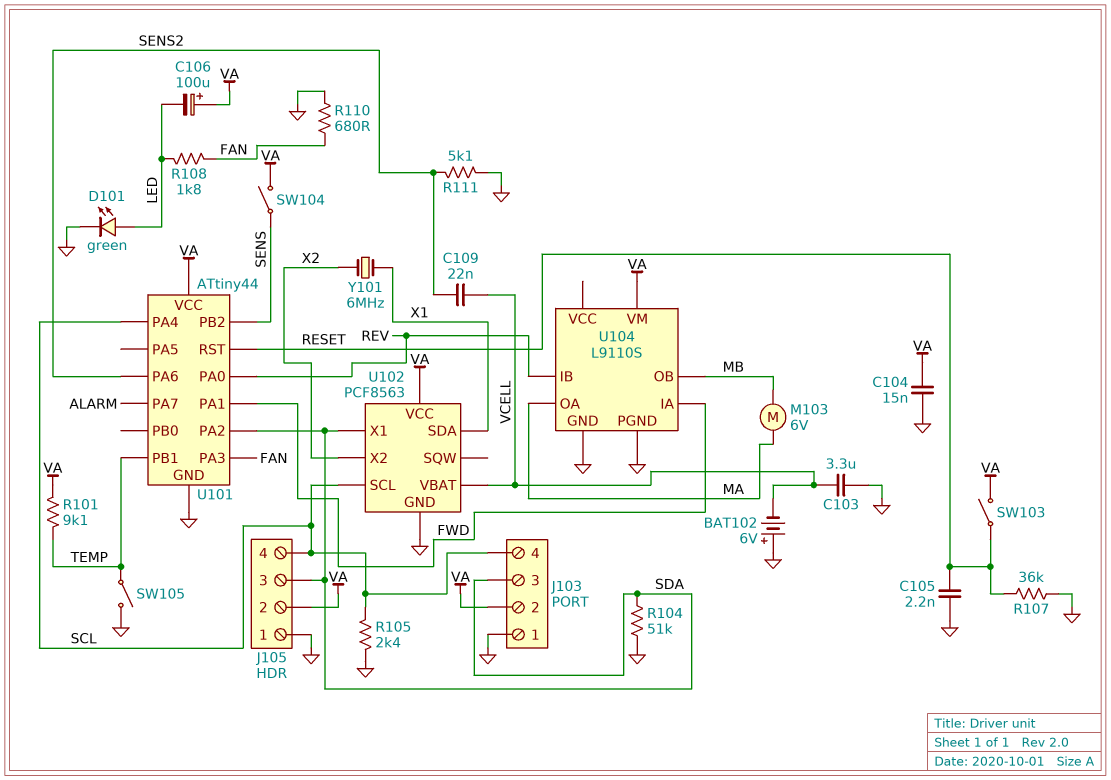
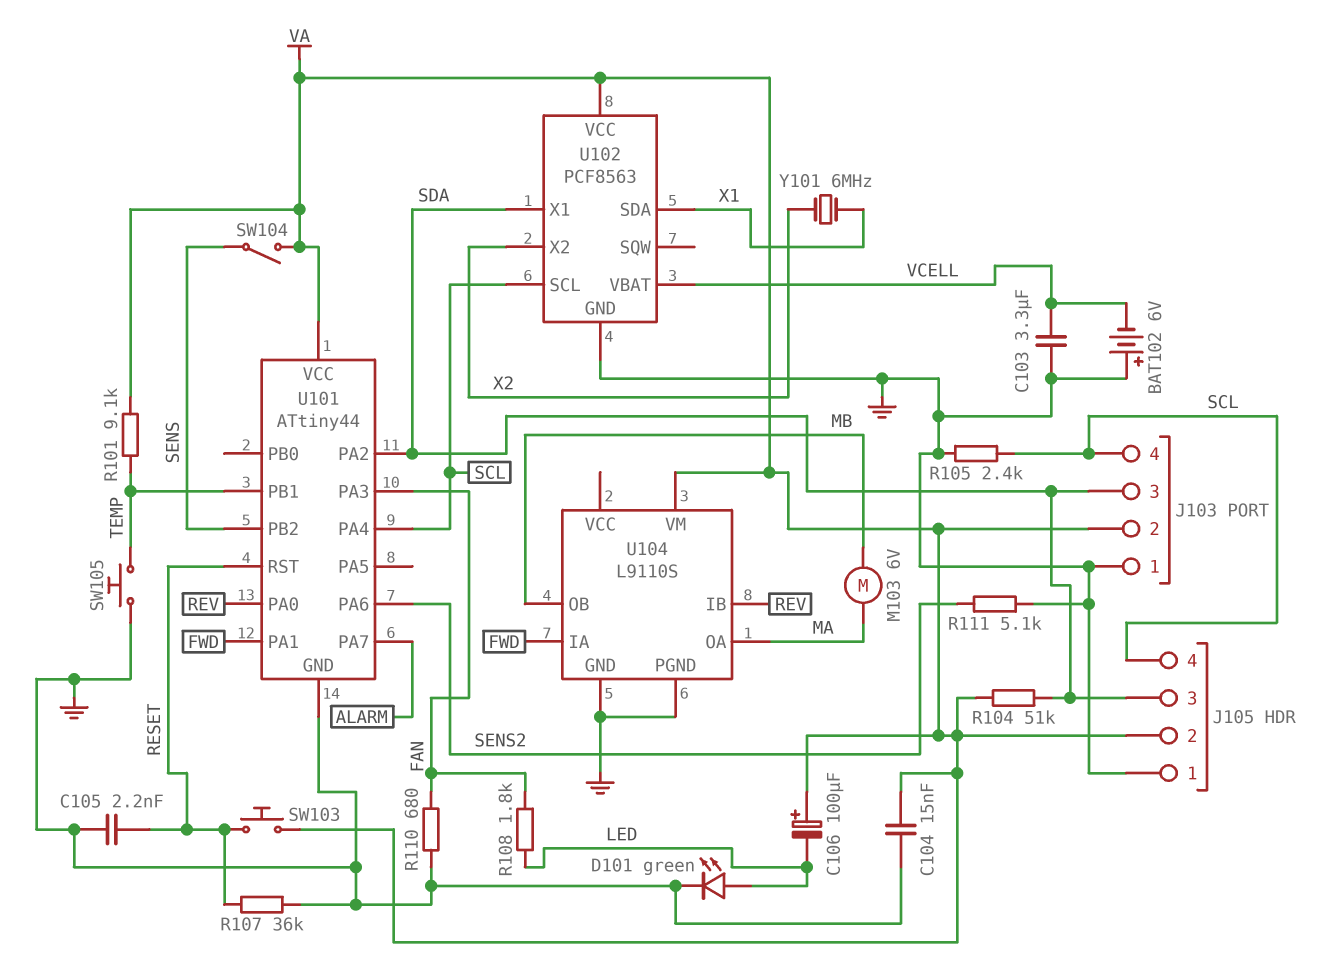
C109: 22nF (SENS2, VCELL) -> none
R104: 51k (GND, SDA) -> 51k (SDA, VA)
SW103: switch (RESET, VA) -> button (RESET, VA)
SW105: switch (GND, TEMP) -> button (GND, TEMP)

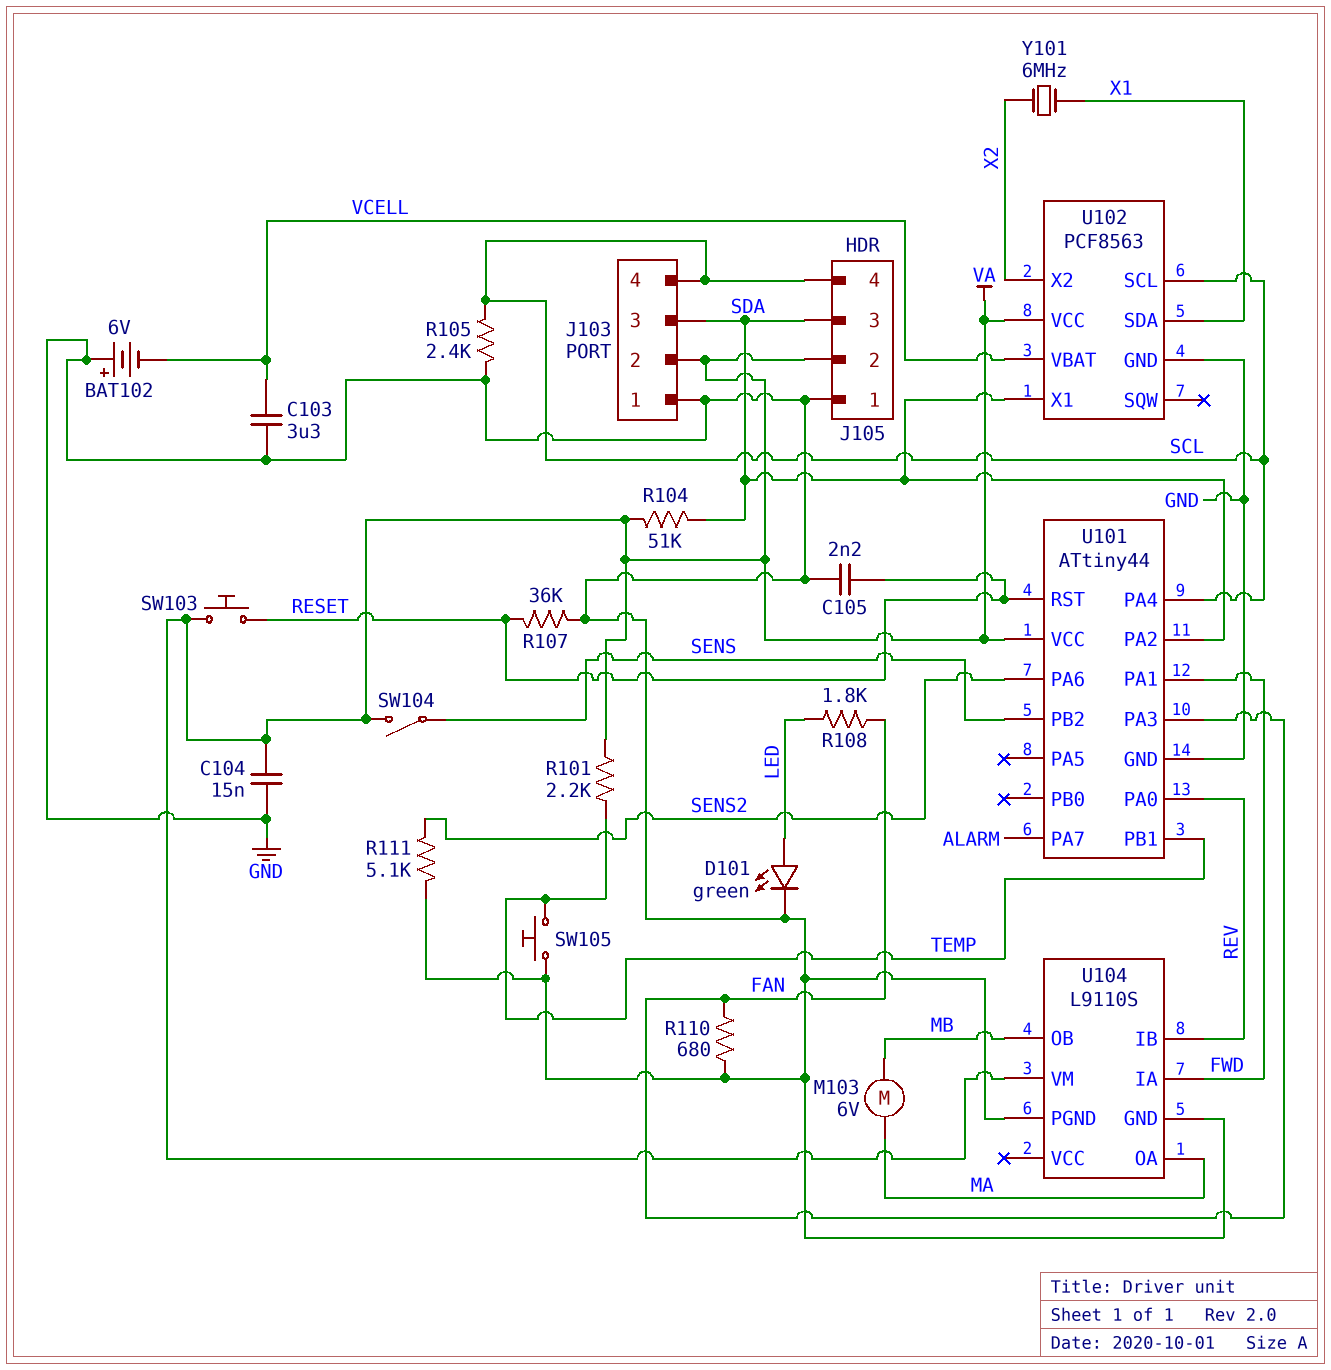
C106: 100uF (plus VA, minus LED) -> none
R101: 9.1k (TEMP, VA) -> 2.2k (TEMP, VA)

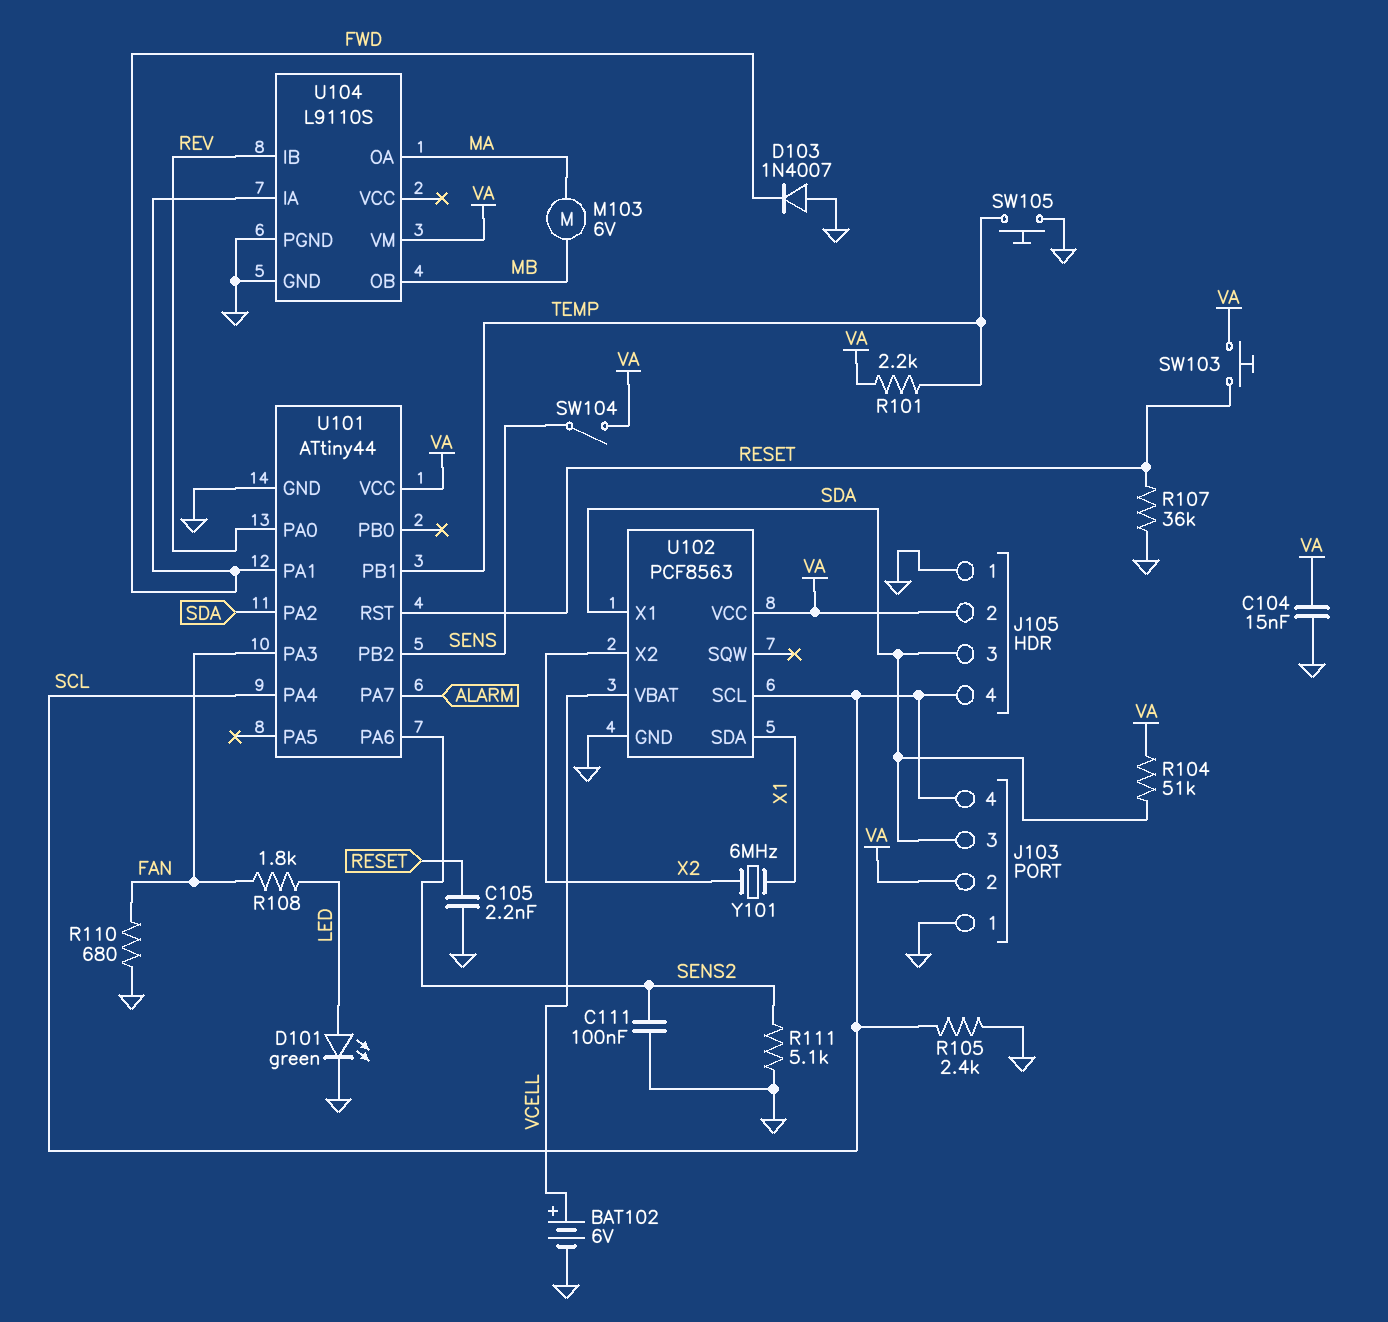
BAT102: 6V (plus GND, minus VCELL) -> 6V (plus VCELL, minus GND)
C103: 3.3uF (GND, VCELL) -> none
C111: none -> 100nF (GND, SENS2)
D103: none -> diode 1N4007 (A GND, K FWD)

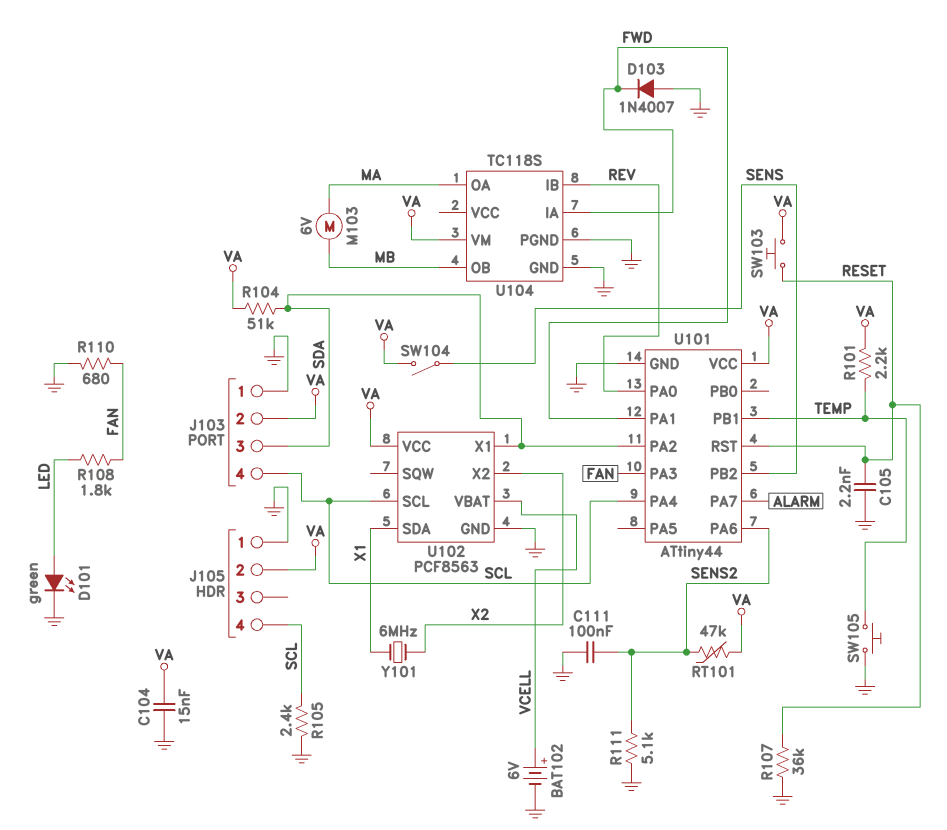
J105 pin 3: SDA -> none
RT101: none -> 47k (SENS2, VA)
U104: L9110S -> TC118S

